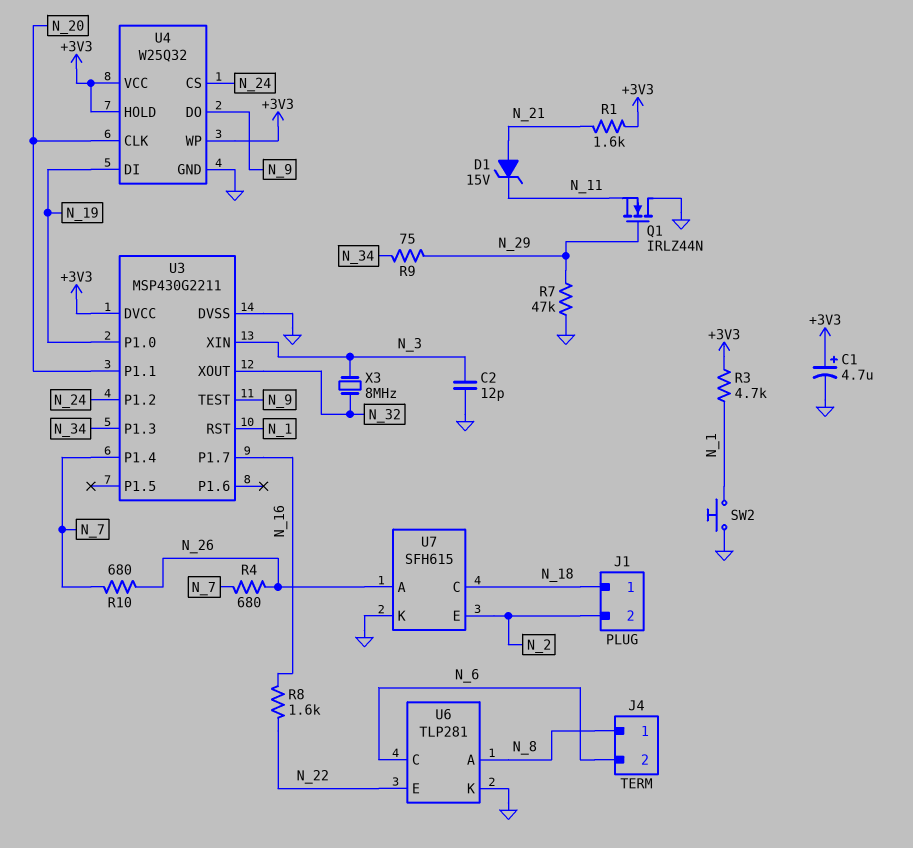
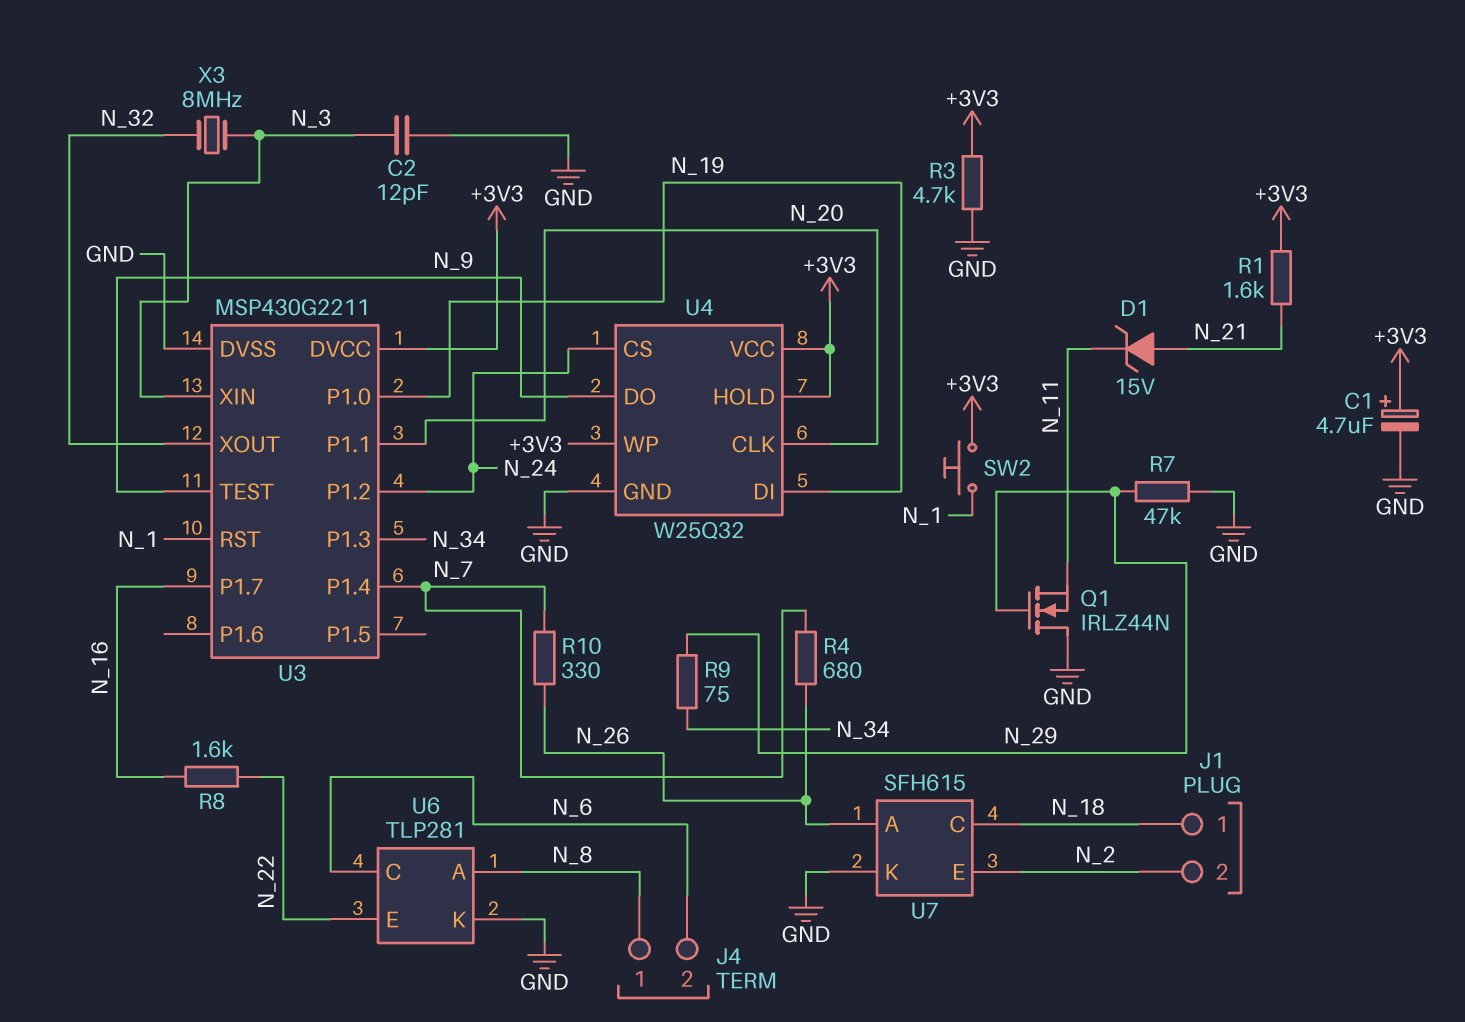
R3: 4.7k (+3V3, N_1) -> 4.7k (+3V3, GND)
R10: 680 (N_7, N_26) -> 330 (N_7, N_26)
SW2: button (GND, N_1) -> button (+3V3, N_1)

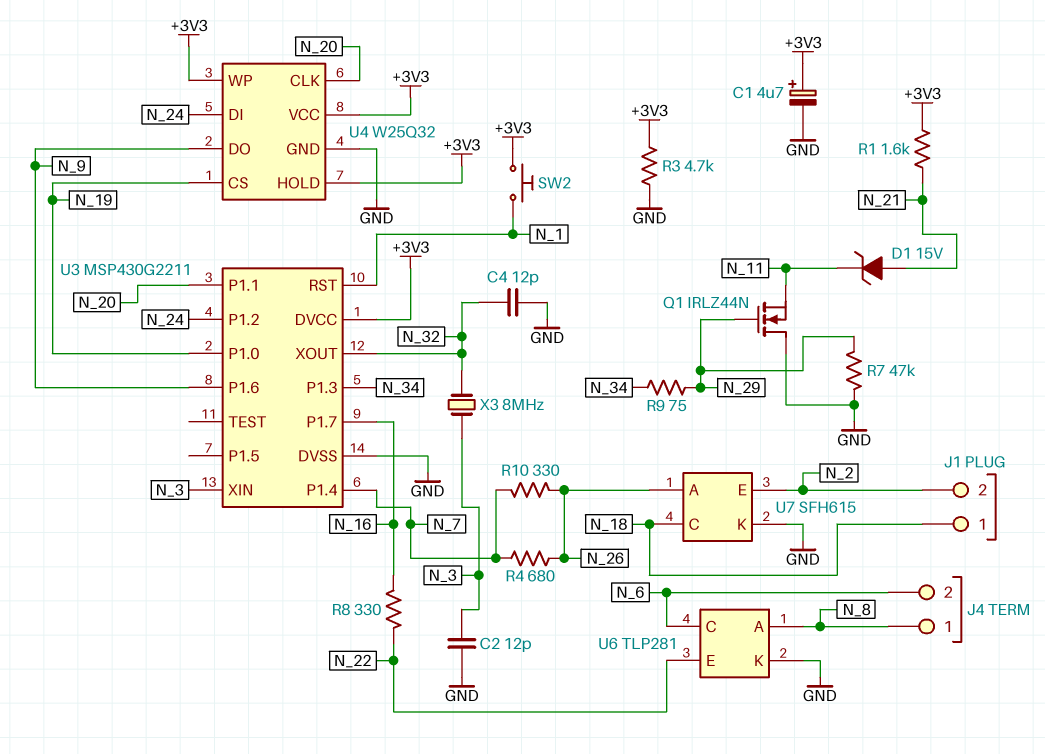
C4: none -> 12pF (GND, N_32)
R8: 1.6k (N_16, N_22) -> 330 (N_16, N_22)
U3 pin P1.6: none -> N_9
U3 pin TEST: N_9 -> none
U4 pin CS: N_24 -> N_19
U4 pin DI: N_19 -> N_24

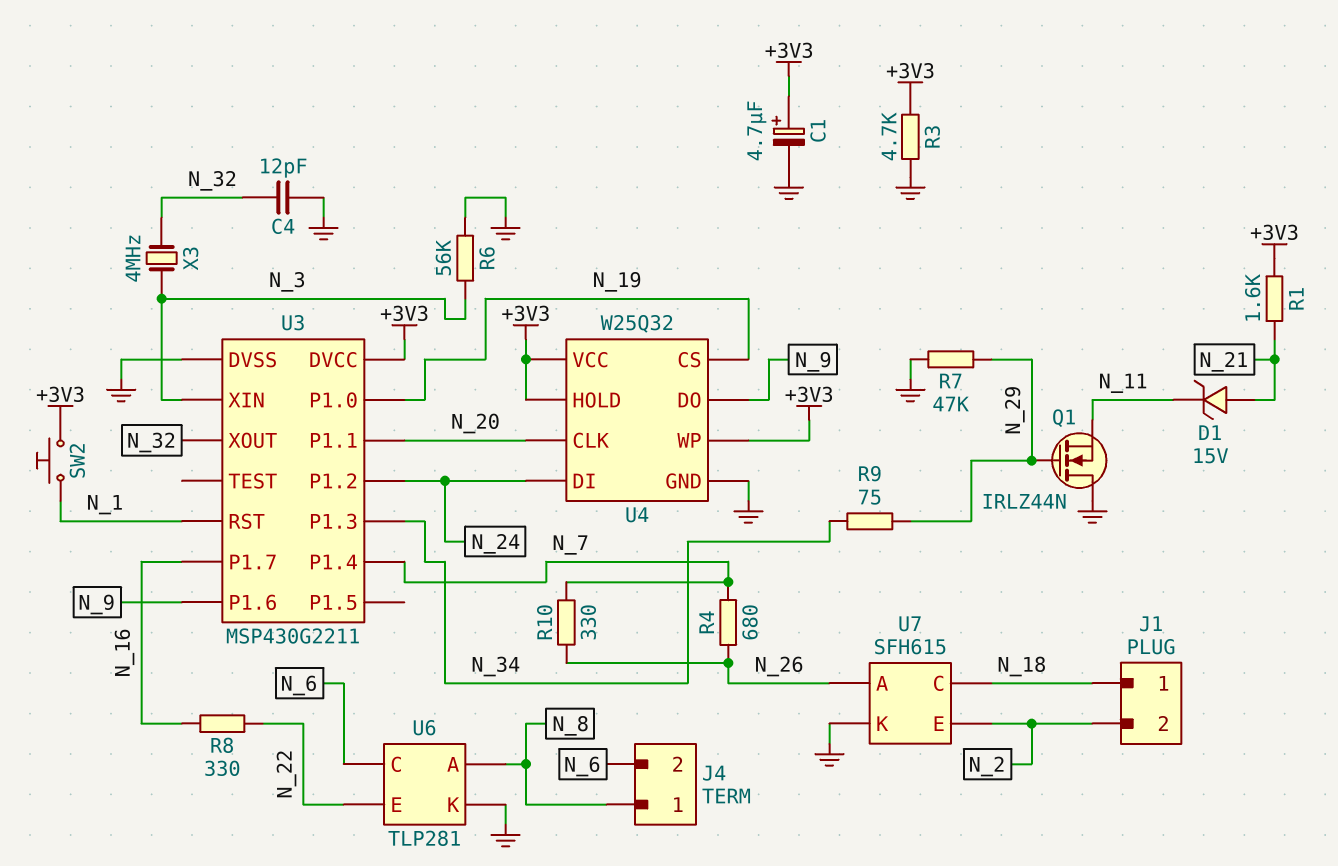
C2: 12pF (GND, N_3) -> none
R6: none -> 56k (GND, N_3)
X3: 8MHz (N_3, N_32) -> 4MHz (N_3, N_32)

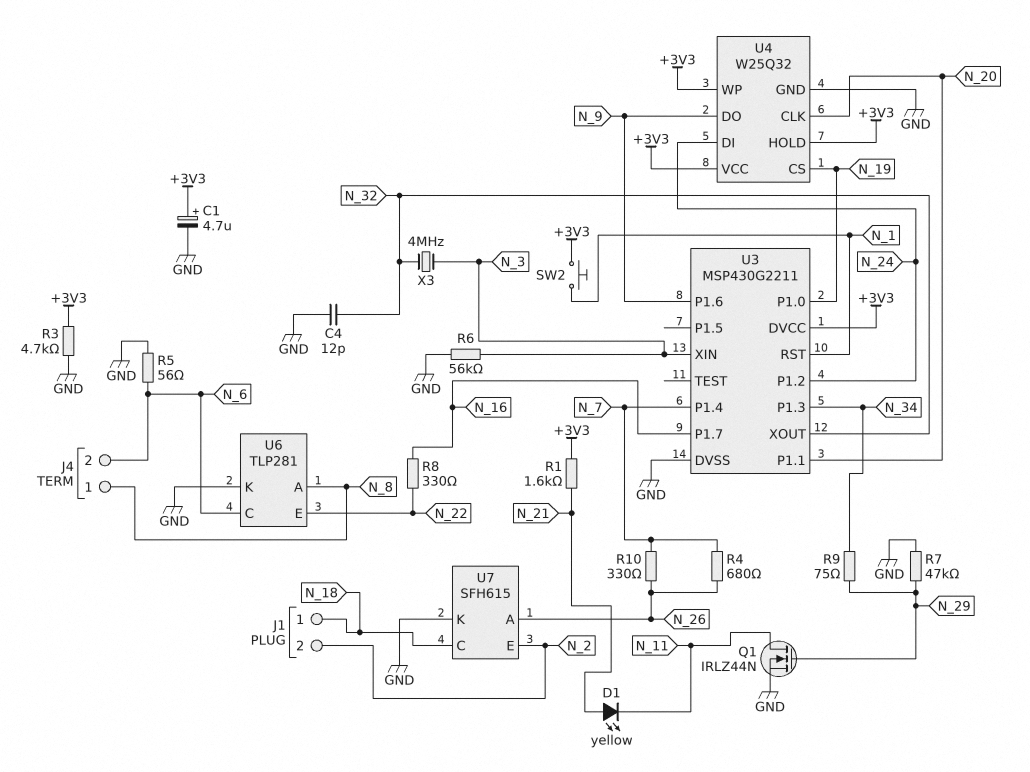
D1: zener 15V (A N_21, K N_11) -> LED yellow (A N_21, K N_11)
Q1: NMOS IRLZ44N (G N_29, D GND, S N_11) -> NMOS IRLZ44N (G N_29, D N_11, S GND)
R5: none -> 56 (GND, N_6)

